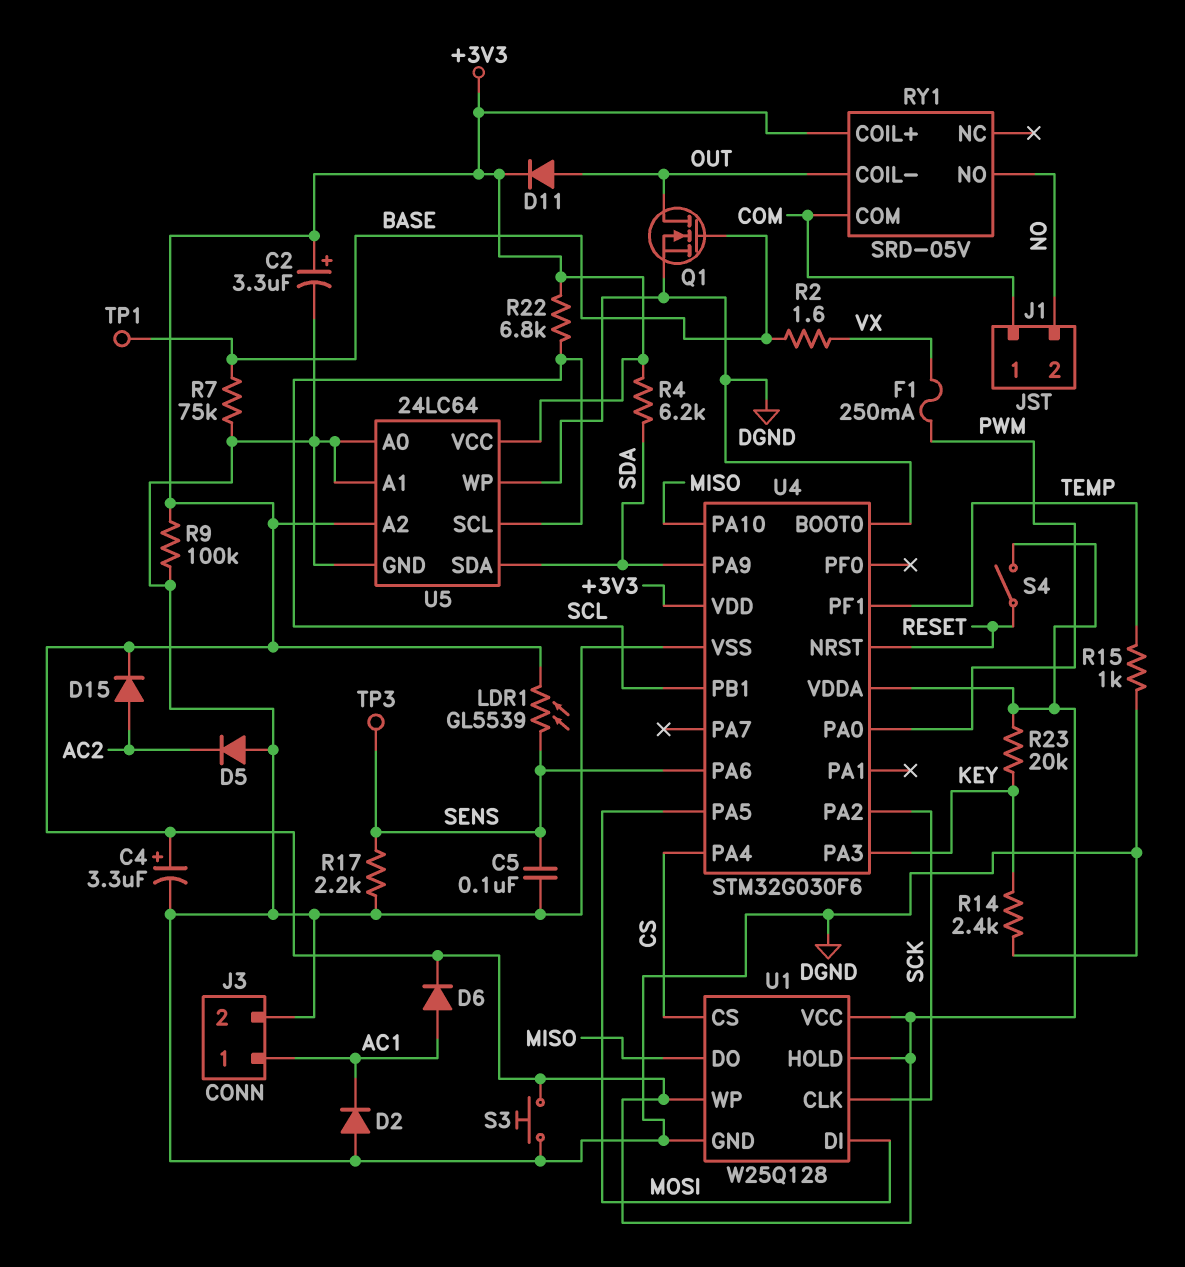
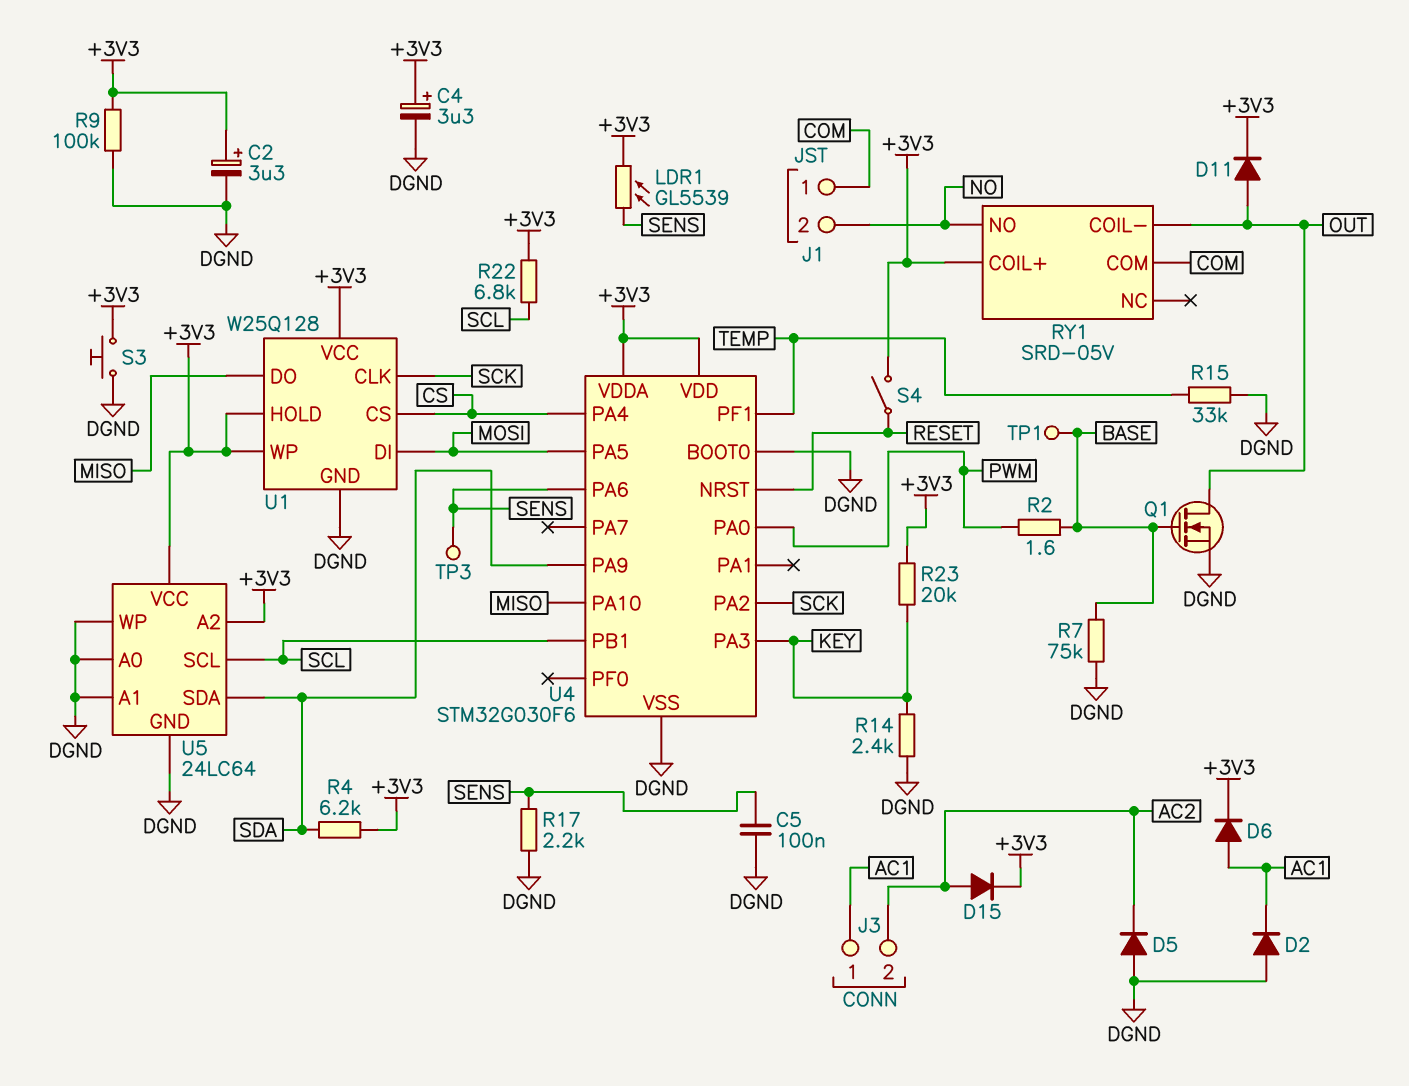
F1: 250mA (PWM, VX) -> none
J3 pin 2: DGND -> AC2
R2: 1.6 (BASE, VX) -> 1.6 (BASE, PWM)
R15: 1k (DGND, TEMP) -> 33k (DGND, TEMP)

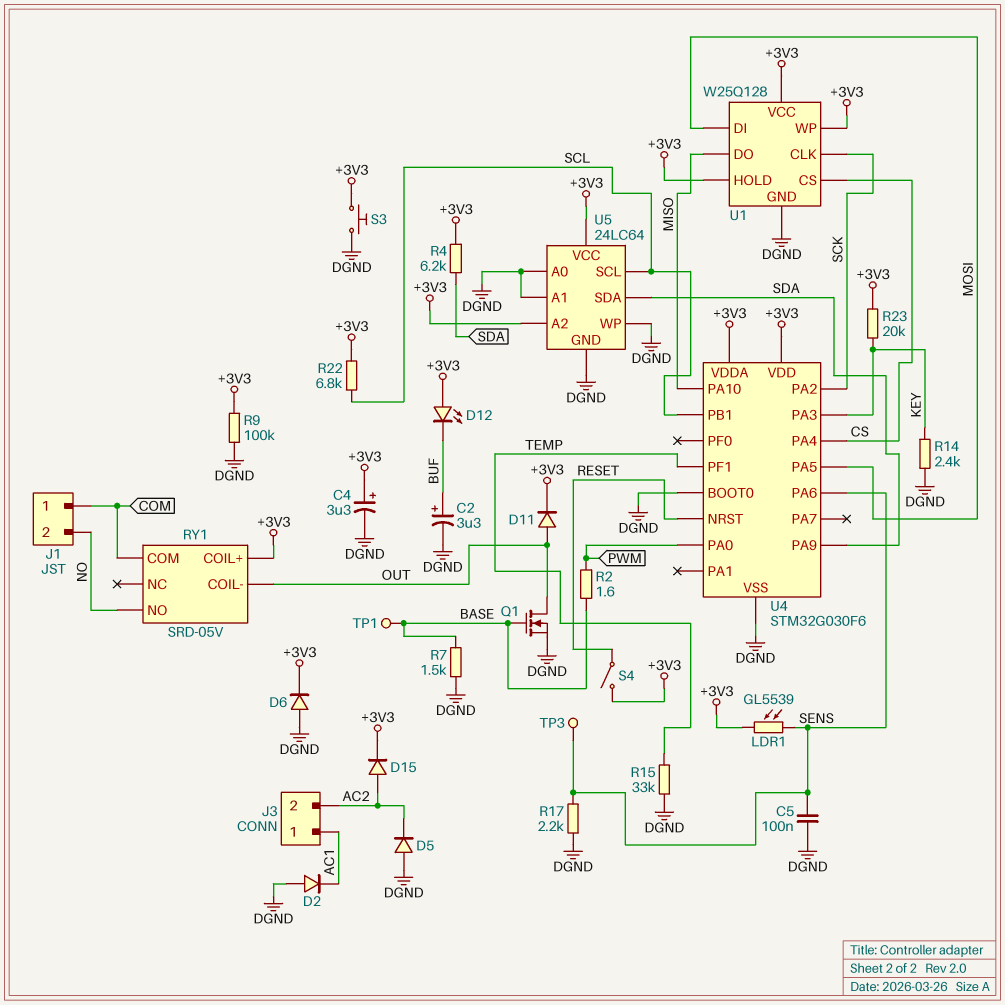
C2: 3.3uF (plus +3V3, minus DGND) -> 3.3uF (plus BUF, minus DGND)
D6: diode (A AC1, K +3V3) -> diode (A DGND, K +3V3)
D12: none -> LED (A +3V3, K BUF)
R7: 75k (BASE, DGND) -> 1.5k (BASE, DGND)

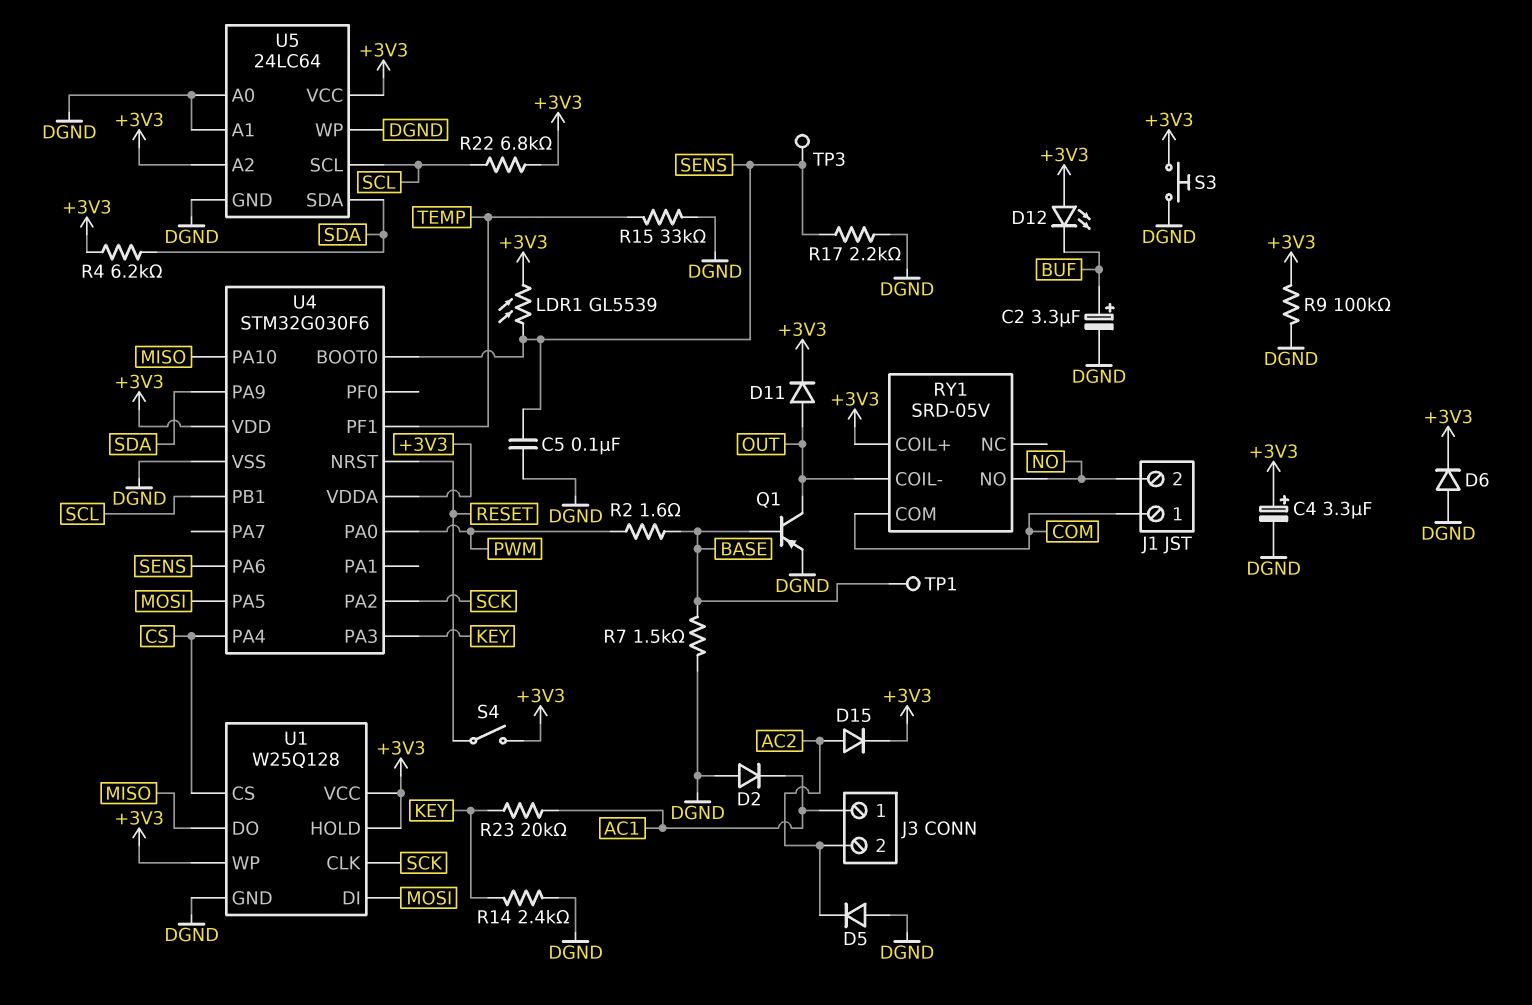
Q1: NMOS (G BASE, D OUT, S DGND) -> PNP (B BASE, C OUT, E DGND)
R23: 20k (+3V3, KEY) -> 20k (AC1, KEY)
U4 pin BOOT0: DGND -> SENS

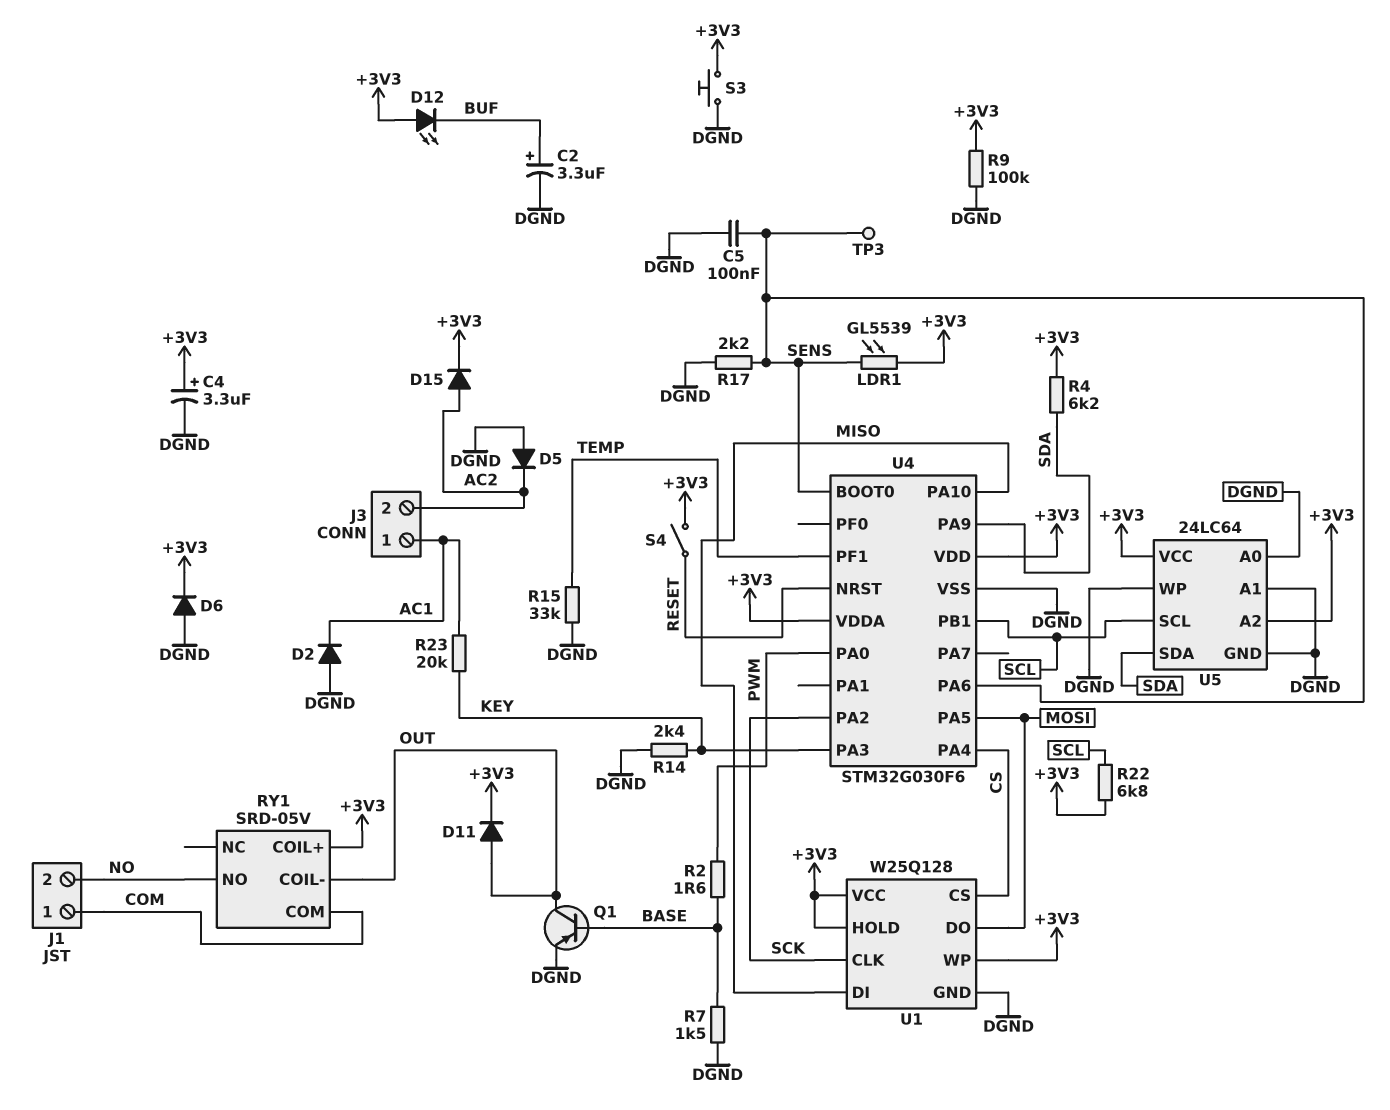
TP1: test point (BASE) -> none
U1 pin DI: MOSI -> MISO
U1 pin DO: MISO -> MOSI

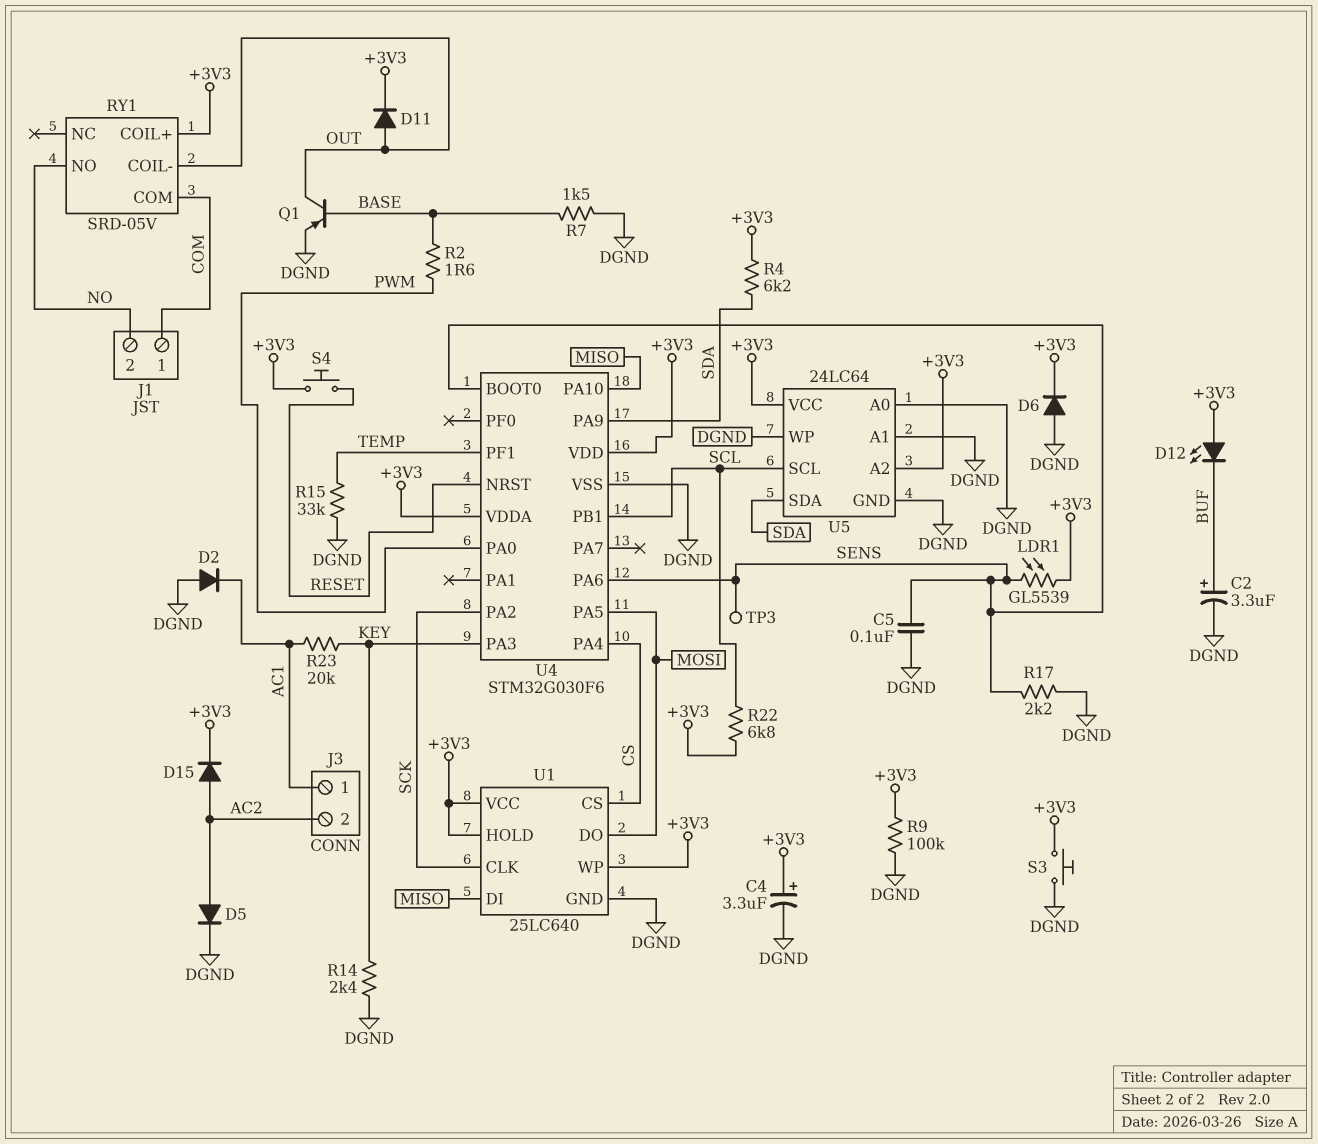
D5: diode (A DGND, K AC2) -> diode (A AC2, K DGND)
S4: switch (+3V3, RESET) -> button (+3V3, RESET)
U1: W25Q128 -> 25LC640

